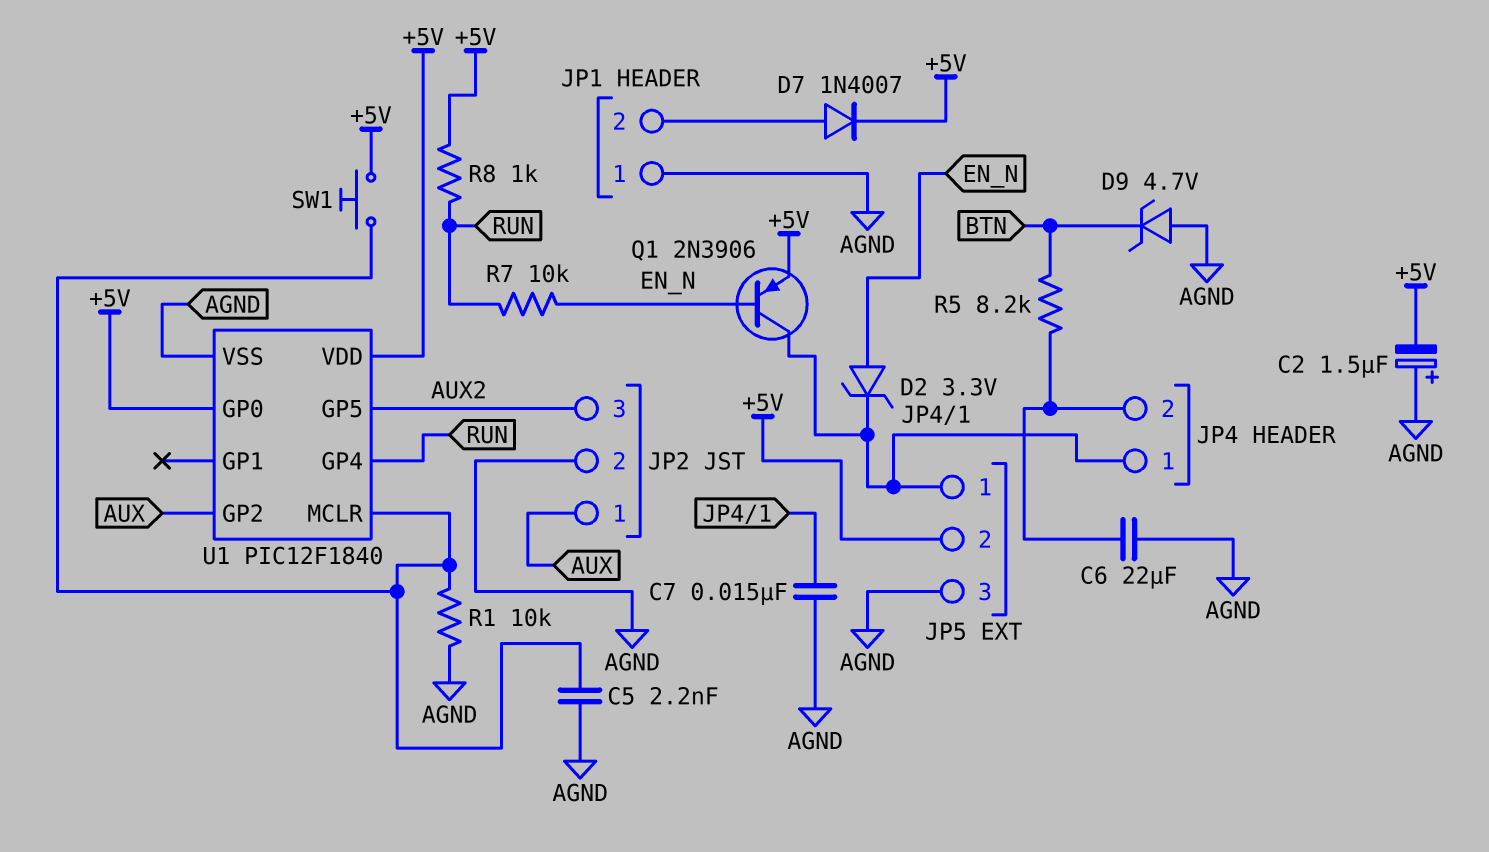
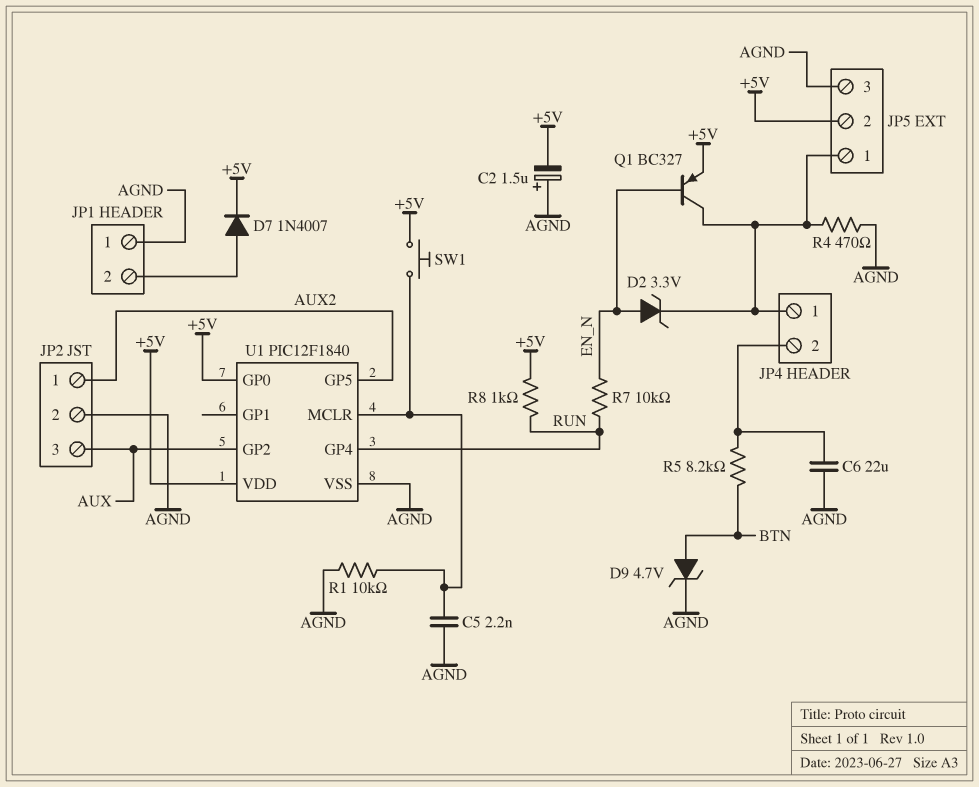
C7: 15nF (AGND, JP4/1) -> none
D9: zener 4.7V (A AGND, K BTN) -> zener 4.7V (A BTN, K AGND)
JP2 pin 1: AUX -> AUX2
JP2 pin 3: AUX2 -> AUX
Q1: PNP 2N3906 (B EN_N, C JP4/1, E +5V) -> PNP BC327 (B EN_N, C JP4/1, E +5V)
R4: none -> 470 (AGND, JP4/1)

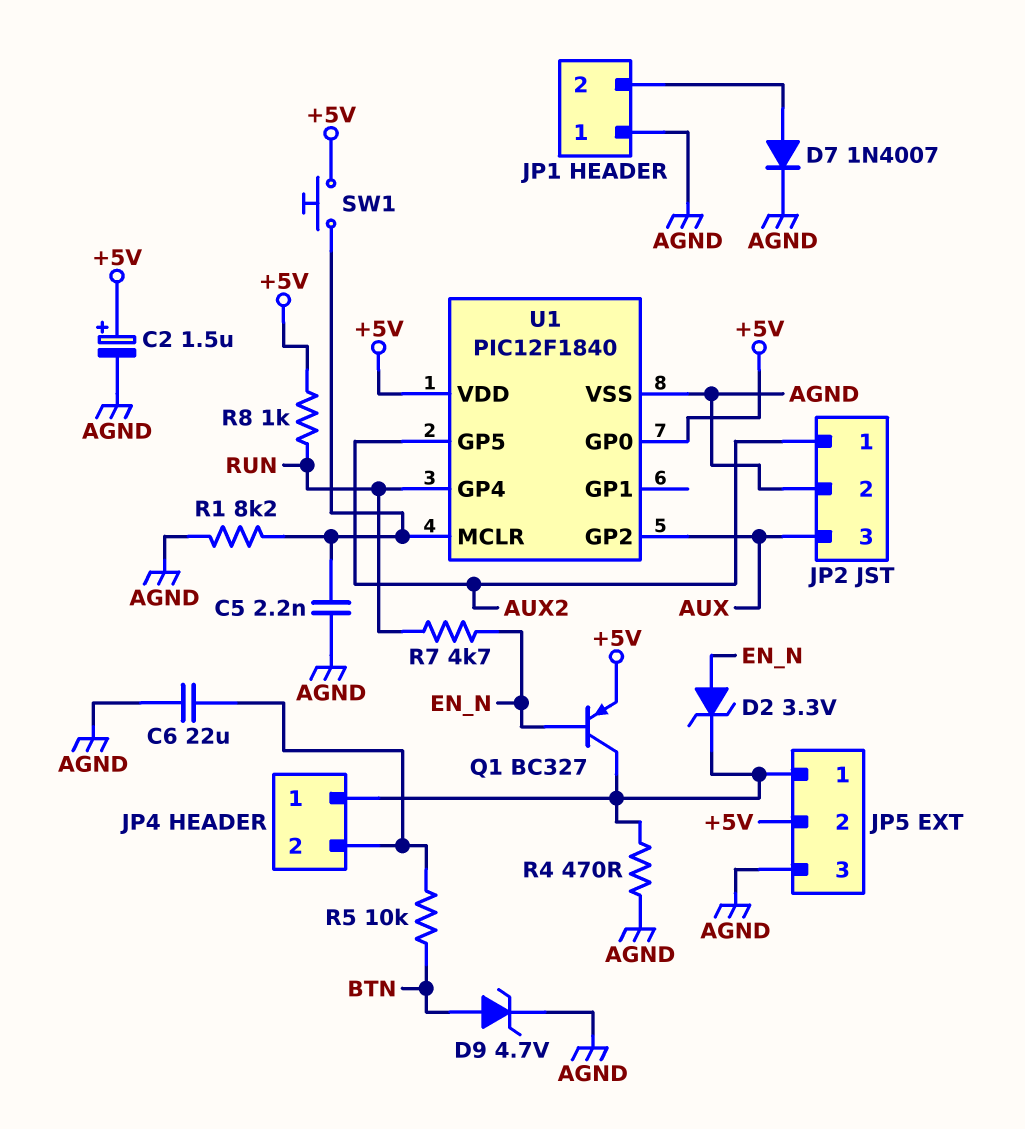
C2: 1.5uF (plus AGND, minus +5V) -> 1.5uF (plus +5V, minus AGND)
D7: diode 1N4007 (A JP1/2, K +5V) -> diode 1N4007 (A JP1/2, K AGND)
R1: 10k (AGND, U1/MCLR) -> 8.2k (AGND, U1/MCLR)
R5: 8.2k (BTN, JP4/2) -> 10k (BTN, JP4/2)
R7: 10k (EN_N, RUN) -> 4.7k (EN_N, RUN)

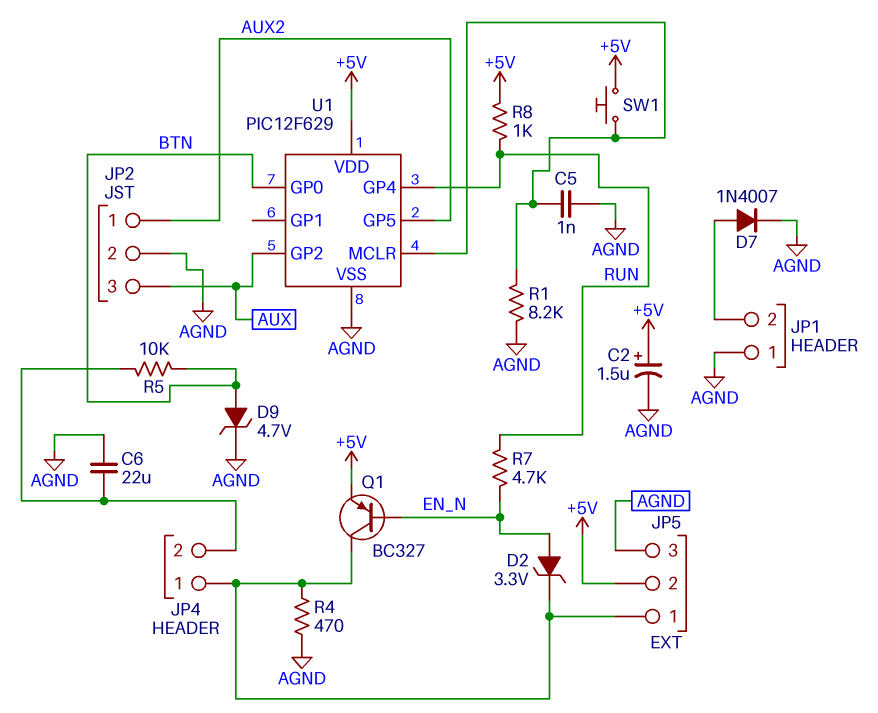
C5: 2.2nF (AGND, U1/MCLR) -> 1nF (AGND, U1/MCLR)
U1: PIC12F1840 -> PIC12F629
U1 pin GP0: +5V -> BTN

